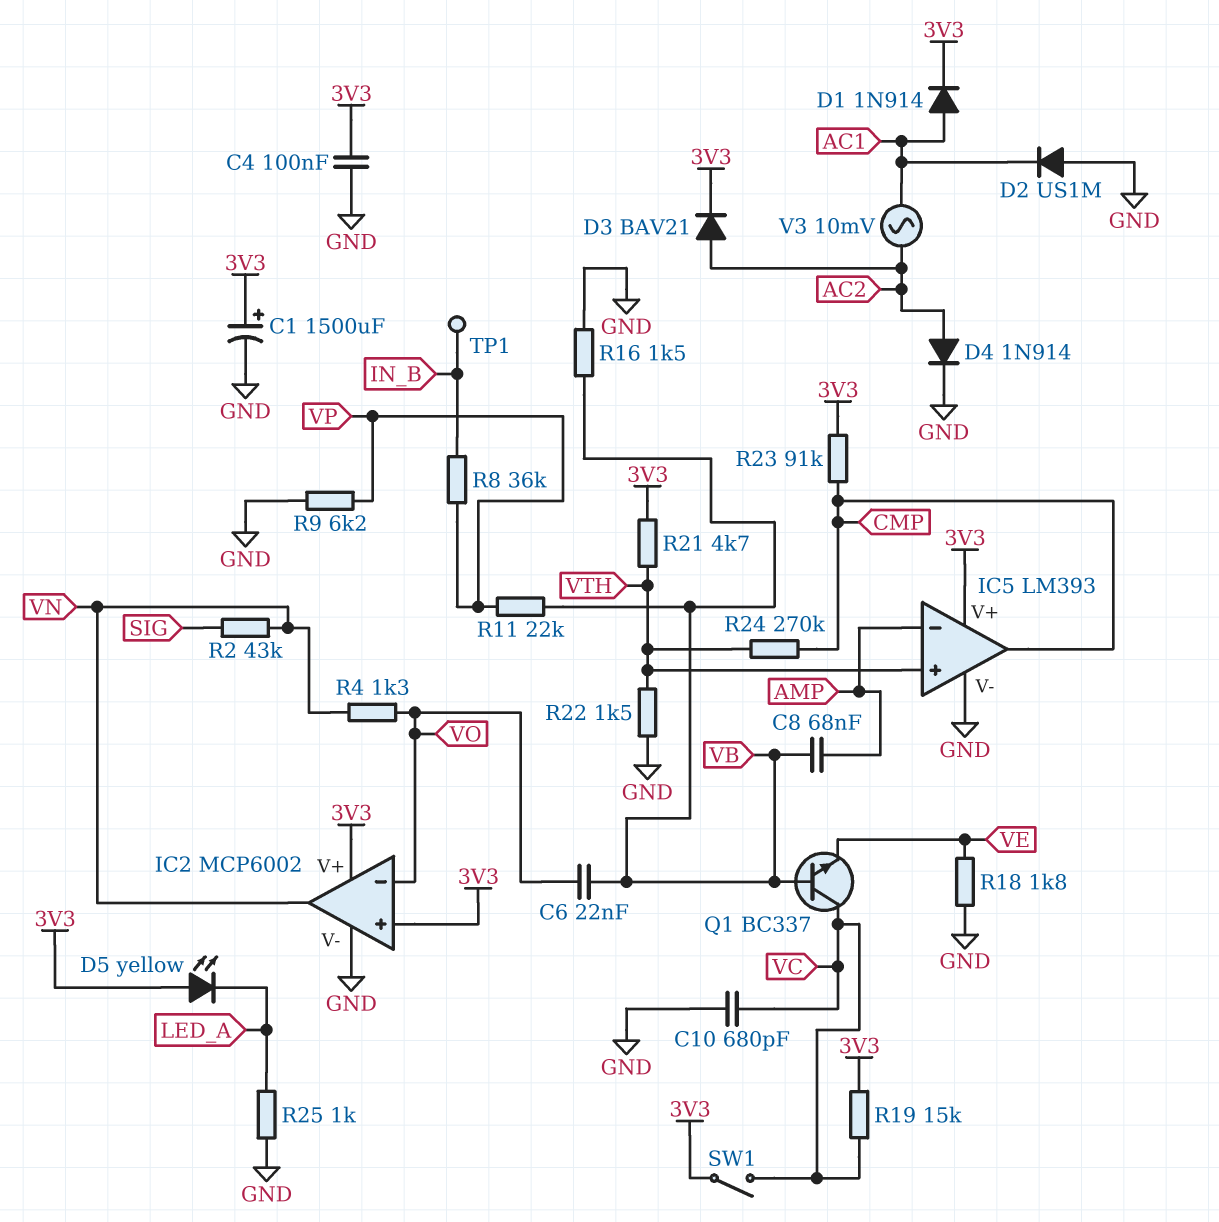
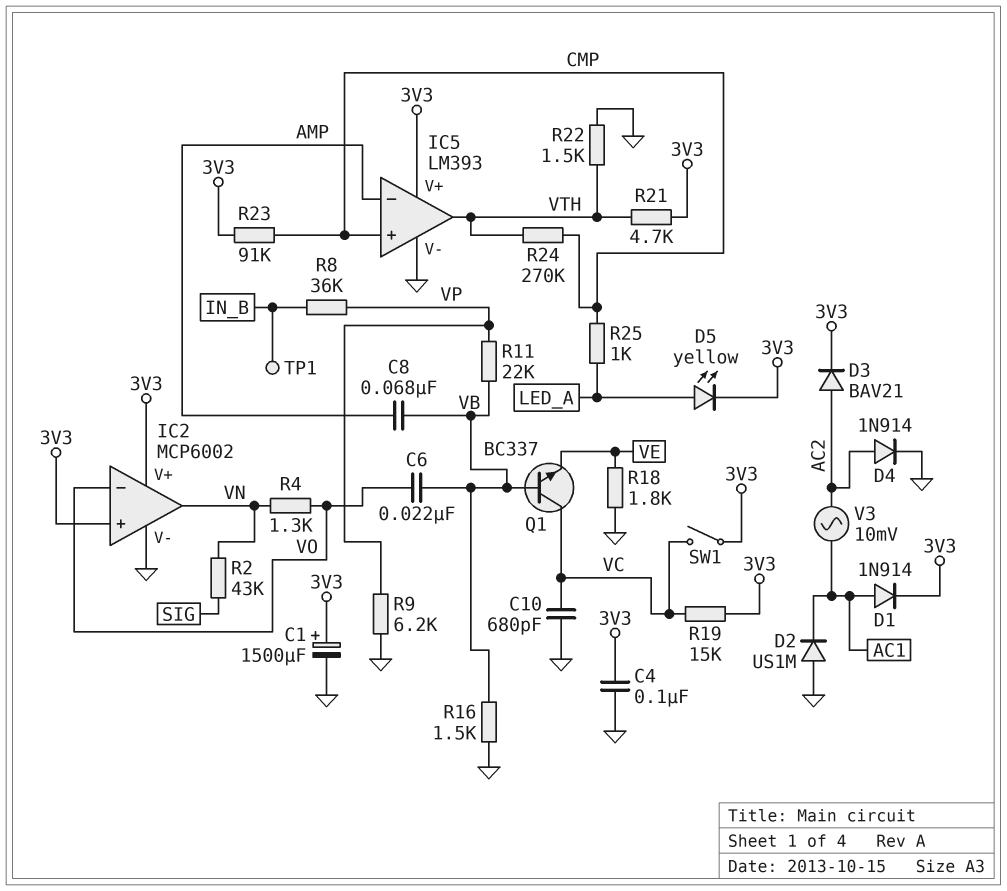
D5: LED yellow (A 3V3, K LED_A) -> LED yellow (A LED_A, K 3V3)
IC5 pin in+: VTH -> CMP
IC5 pin out: CMP -> VTH
R25: 1k (GND, LED_A) -> 1k (CMP, LED_A)

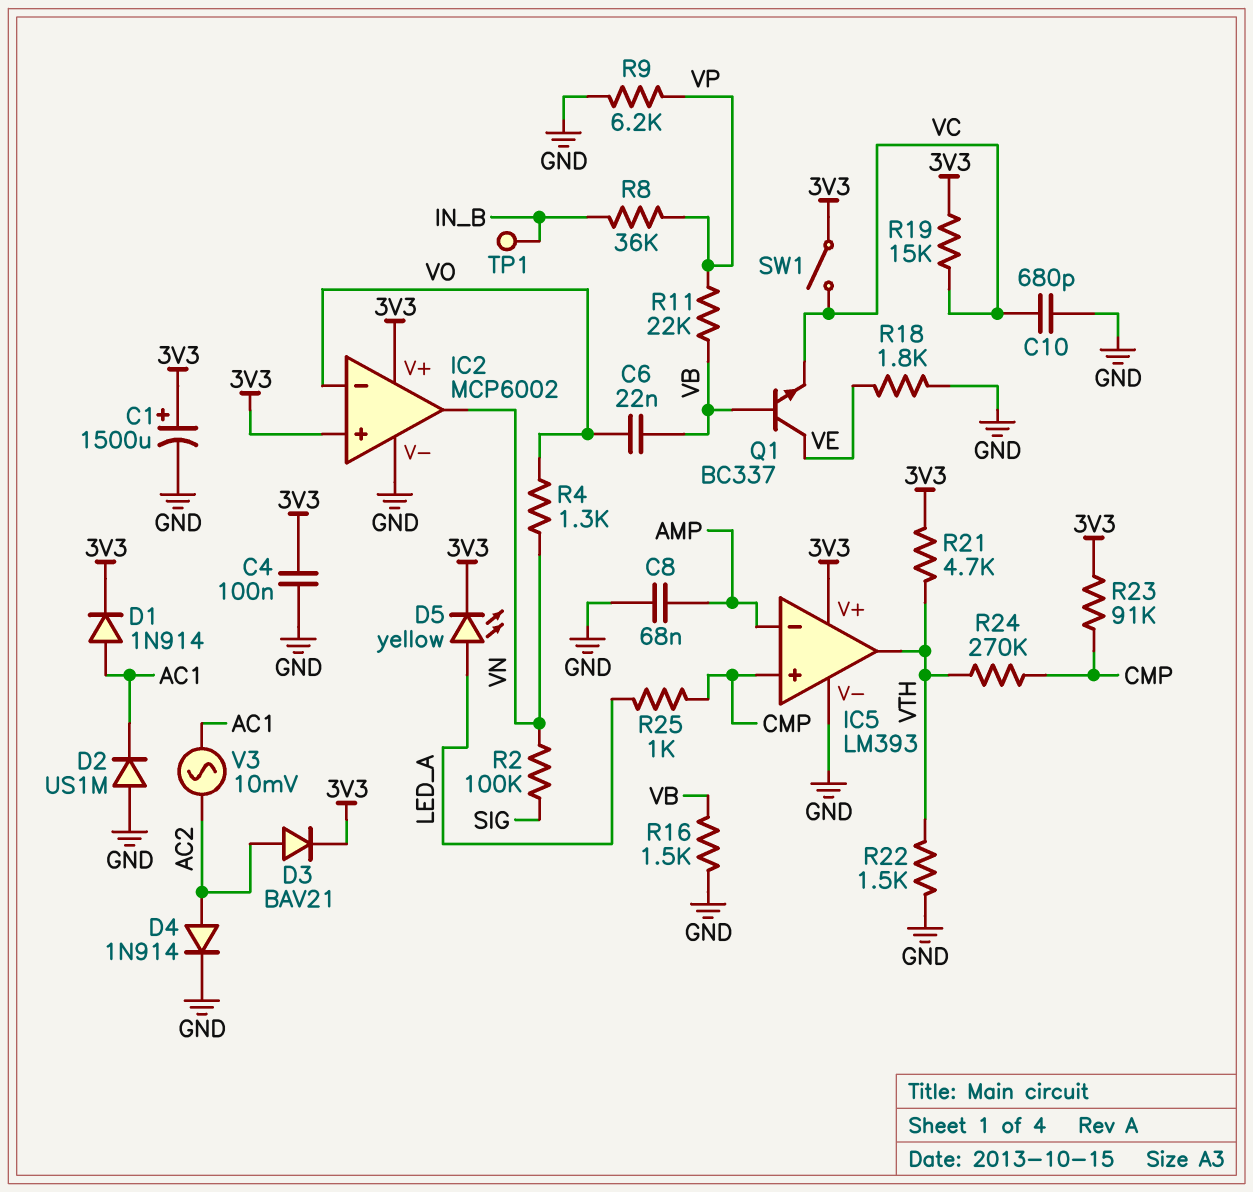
C8: 68nF (AMP, VB) -> 68nF (AMP, GND)
Q1: NPN BC337 (B VB, C VC, E VE) -> NPN BC337 (B VB, C VE, E VC)
R2: 43k (SIG, VN) -> 100k (SIG, VN)

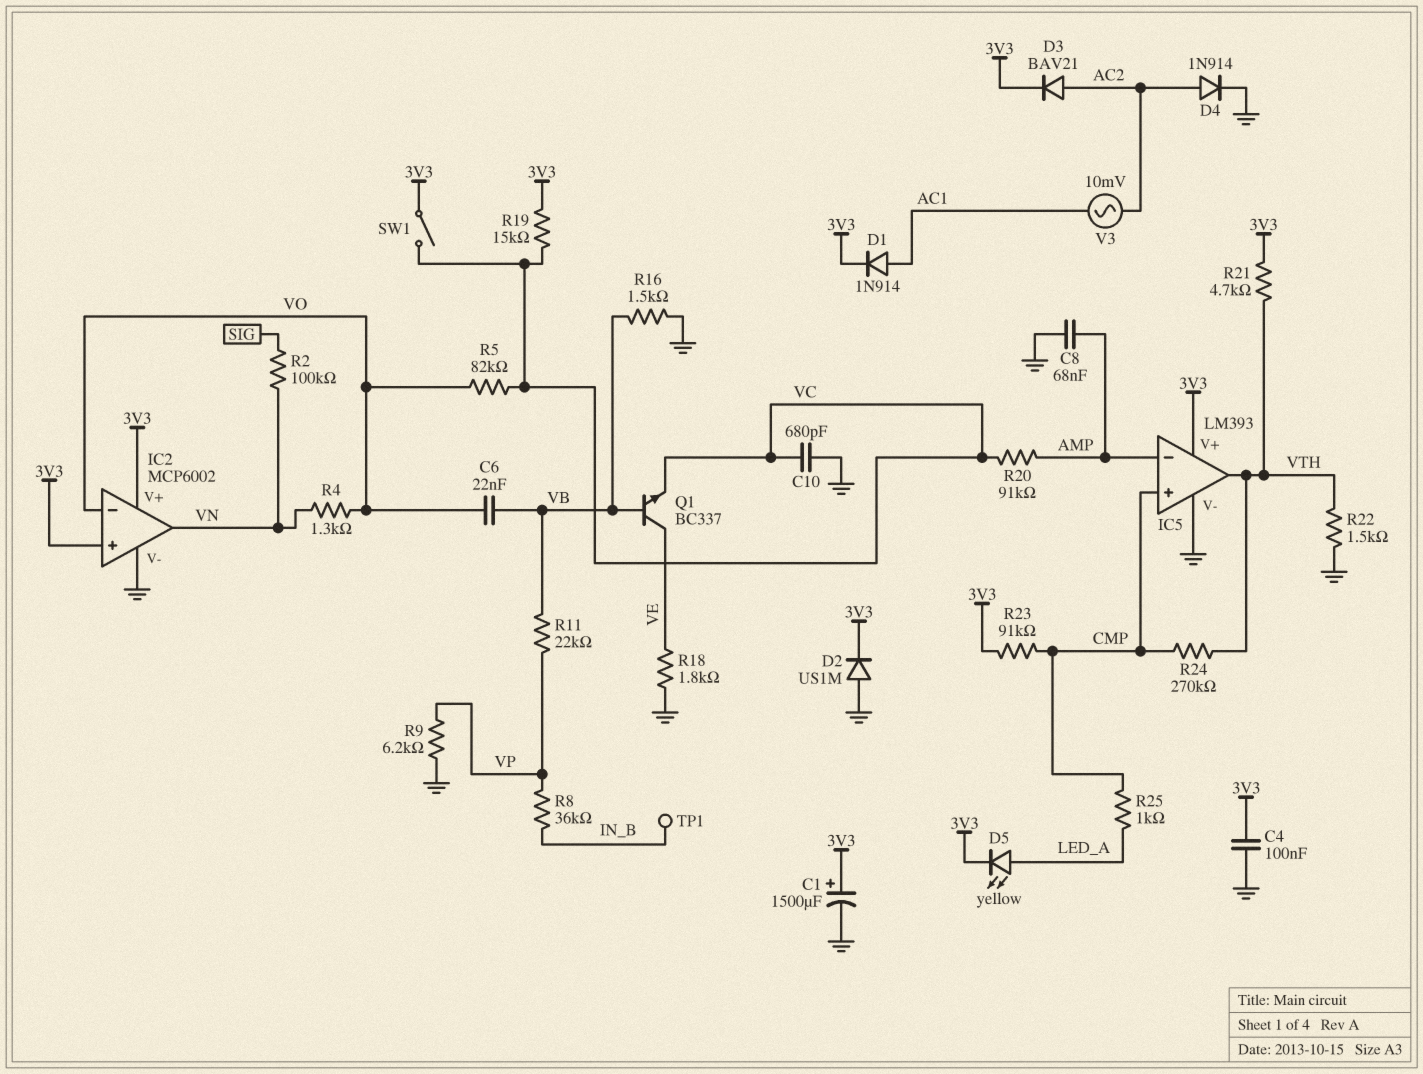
D2: diode US1M (A GND, K AC1) -> diode US1M (A GND, K 3V3)
R5: none -> 82k (VC, VO)
R20: none -> 91k (AMP, VC)

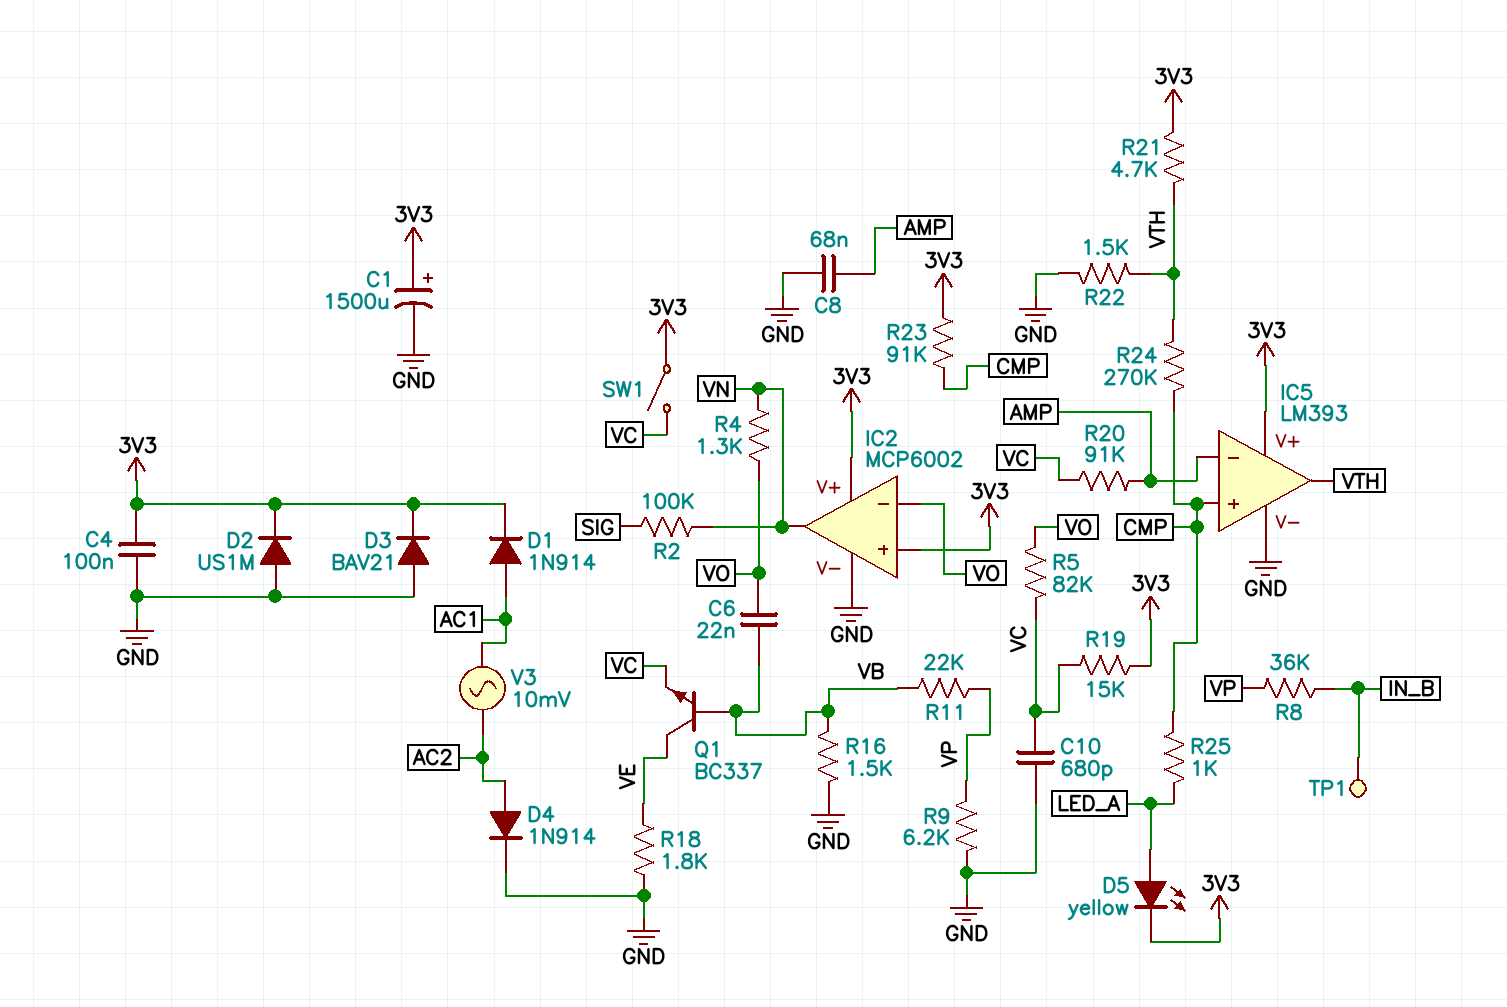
D3: diode BAV21 (A AC2, K 3V3) -> diode BAV21 (A GND, K 3V3)

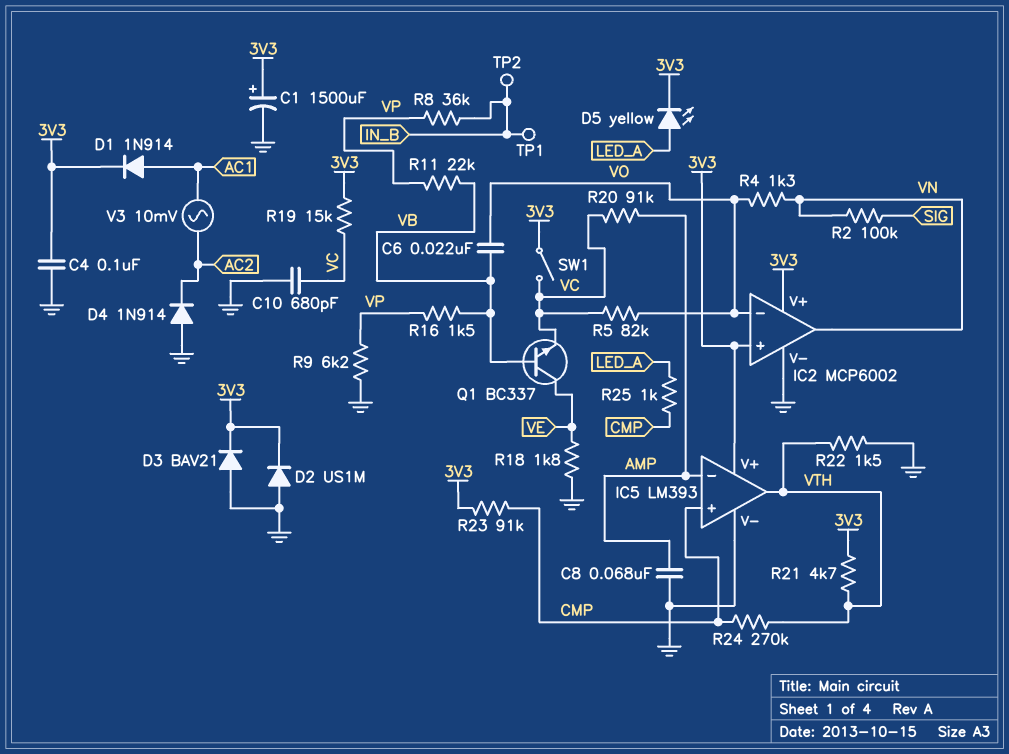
D4: diode 1N914 (A AC2, K GND) -> diode 1N914 (A GND, K AC2)
R16: 1.5k (GND, VB) -> 1.5k (VB, VP)
TP2: none -> test point (IN_B)

